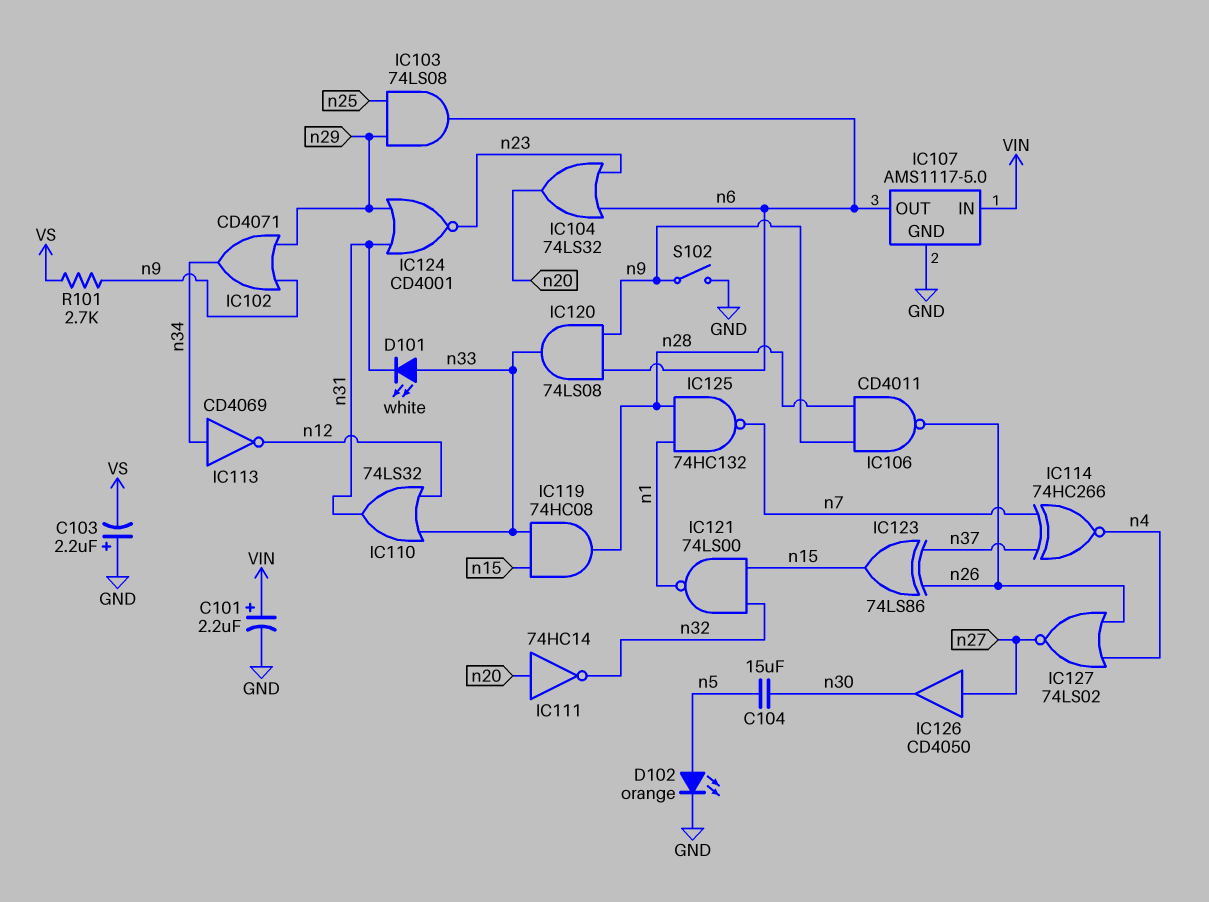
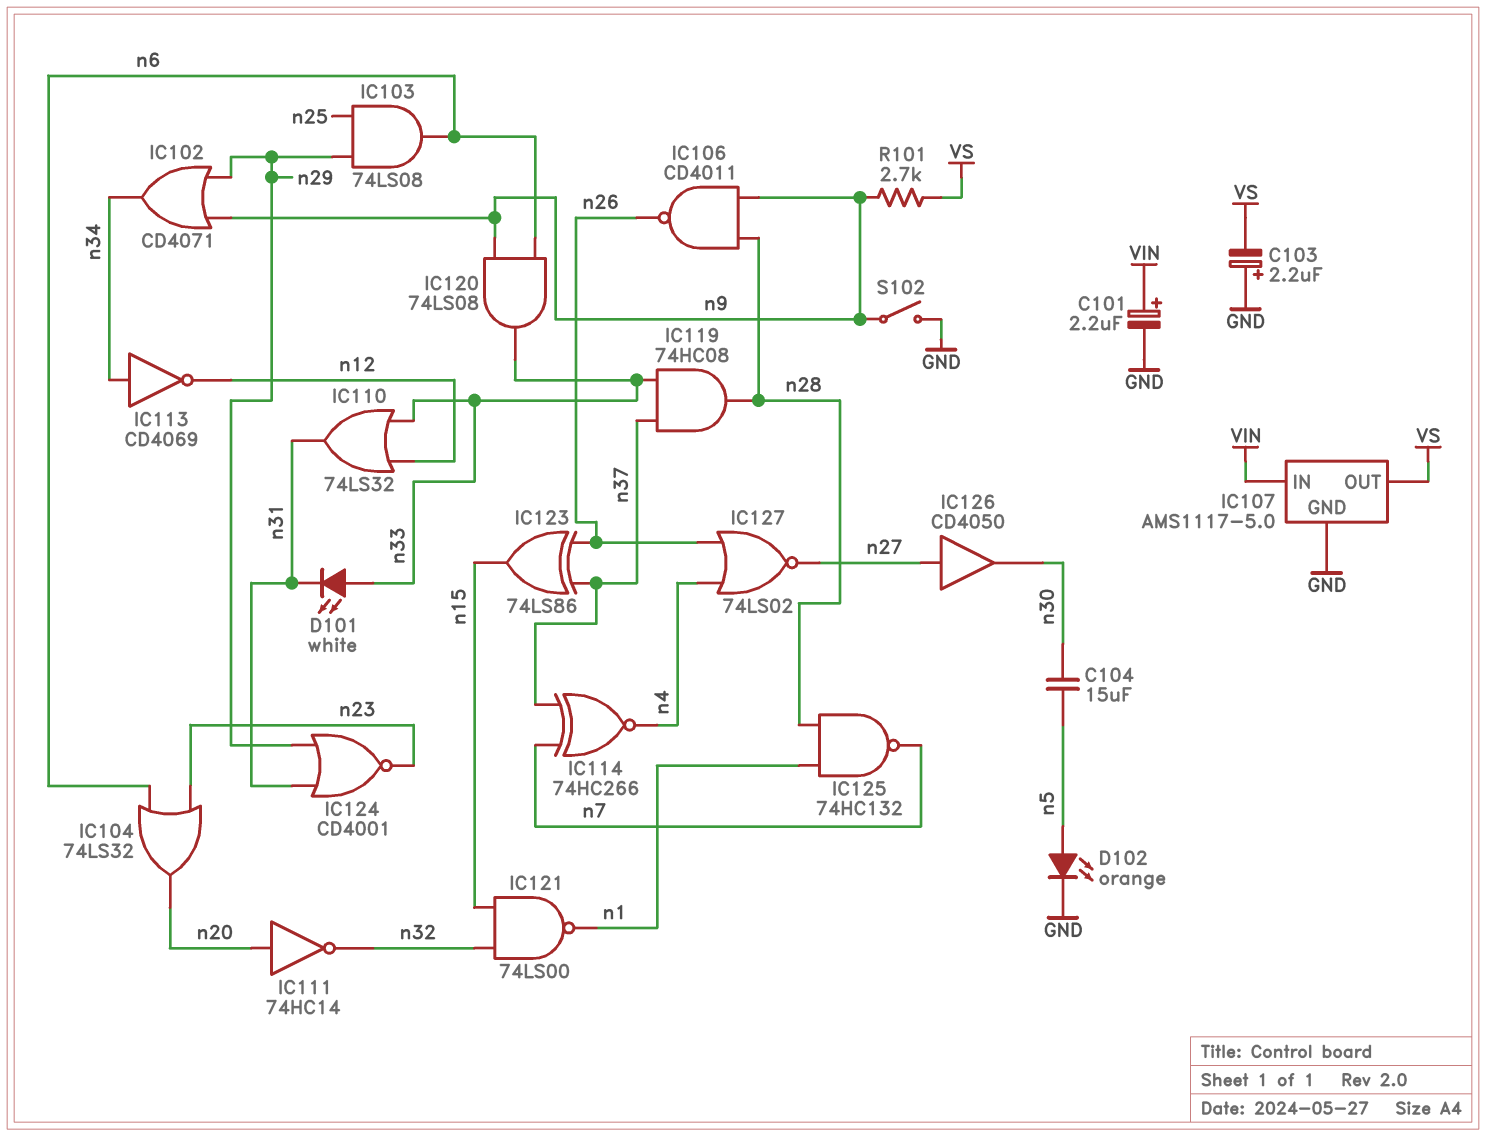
IC107 pin OUT: n6 -> VS
IC119: AND 74HC08 (in n15, in n33, out n28) -> AND 74HC08 (in n33, in n37, out n28)

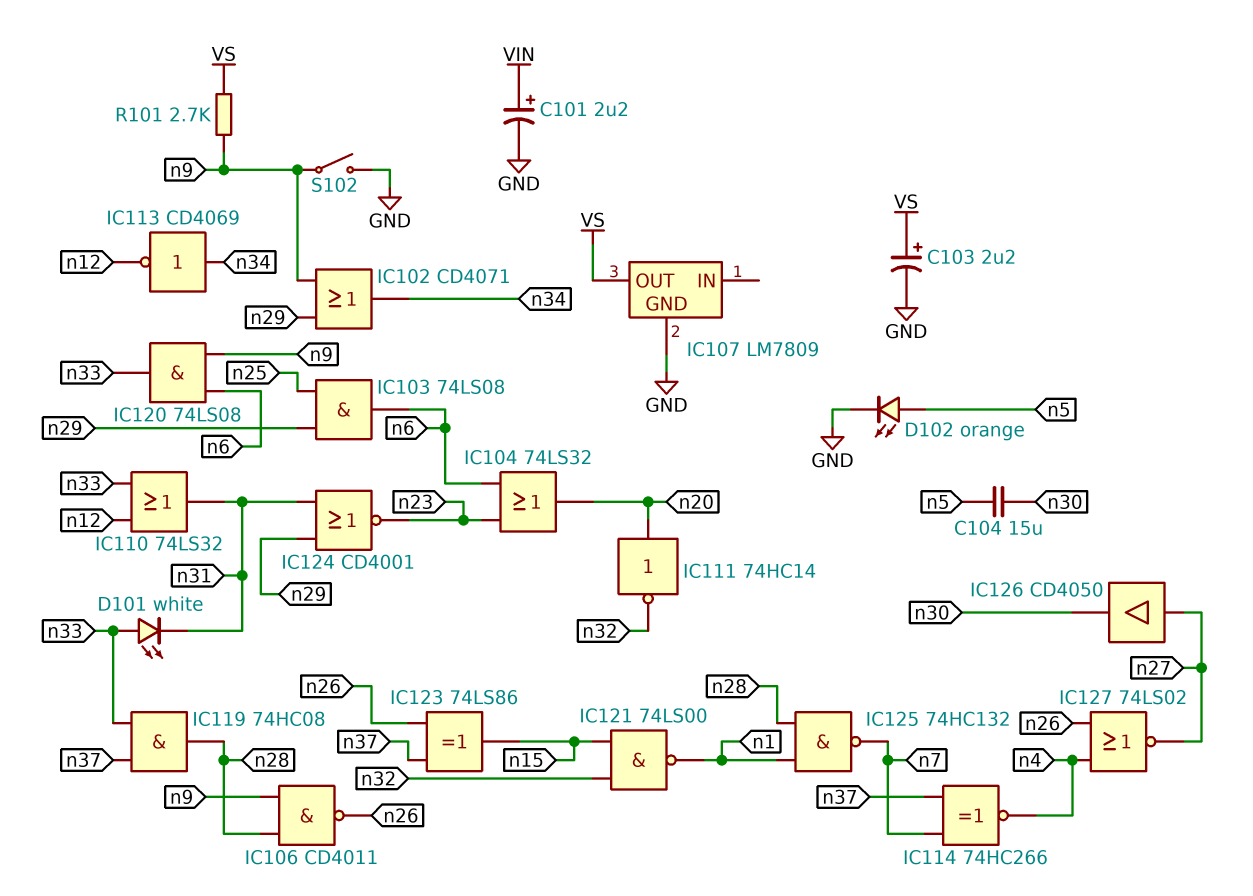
C103: 2.2uF (plus GND, minus VS) -> 2.2uF (plus VS, minus GND)
IC107: AMS1117-5.0 -> LM7809
IC107 pin IN: VIN -> none

